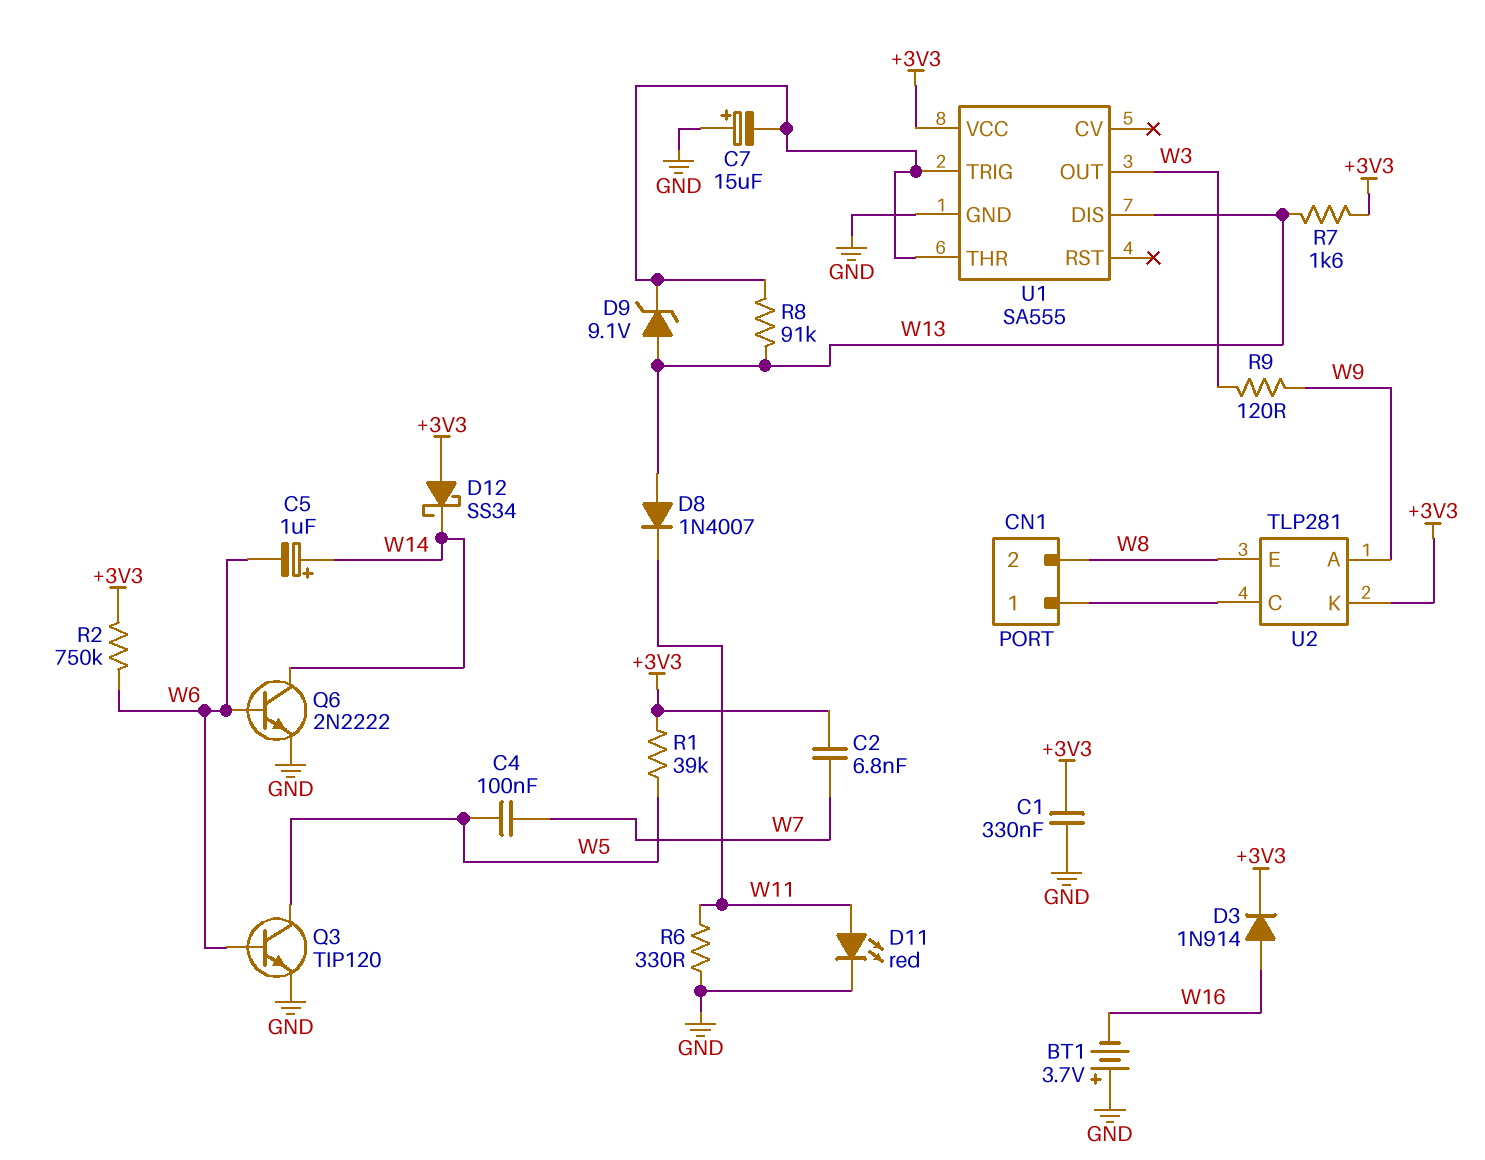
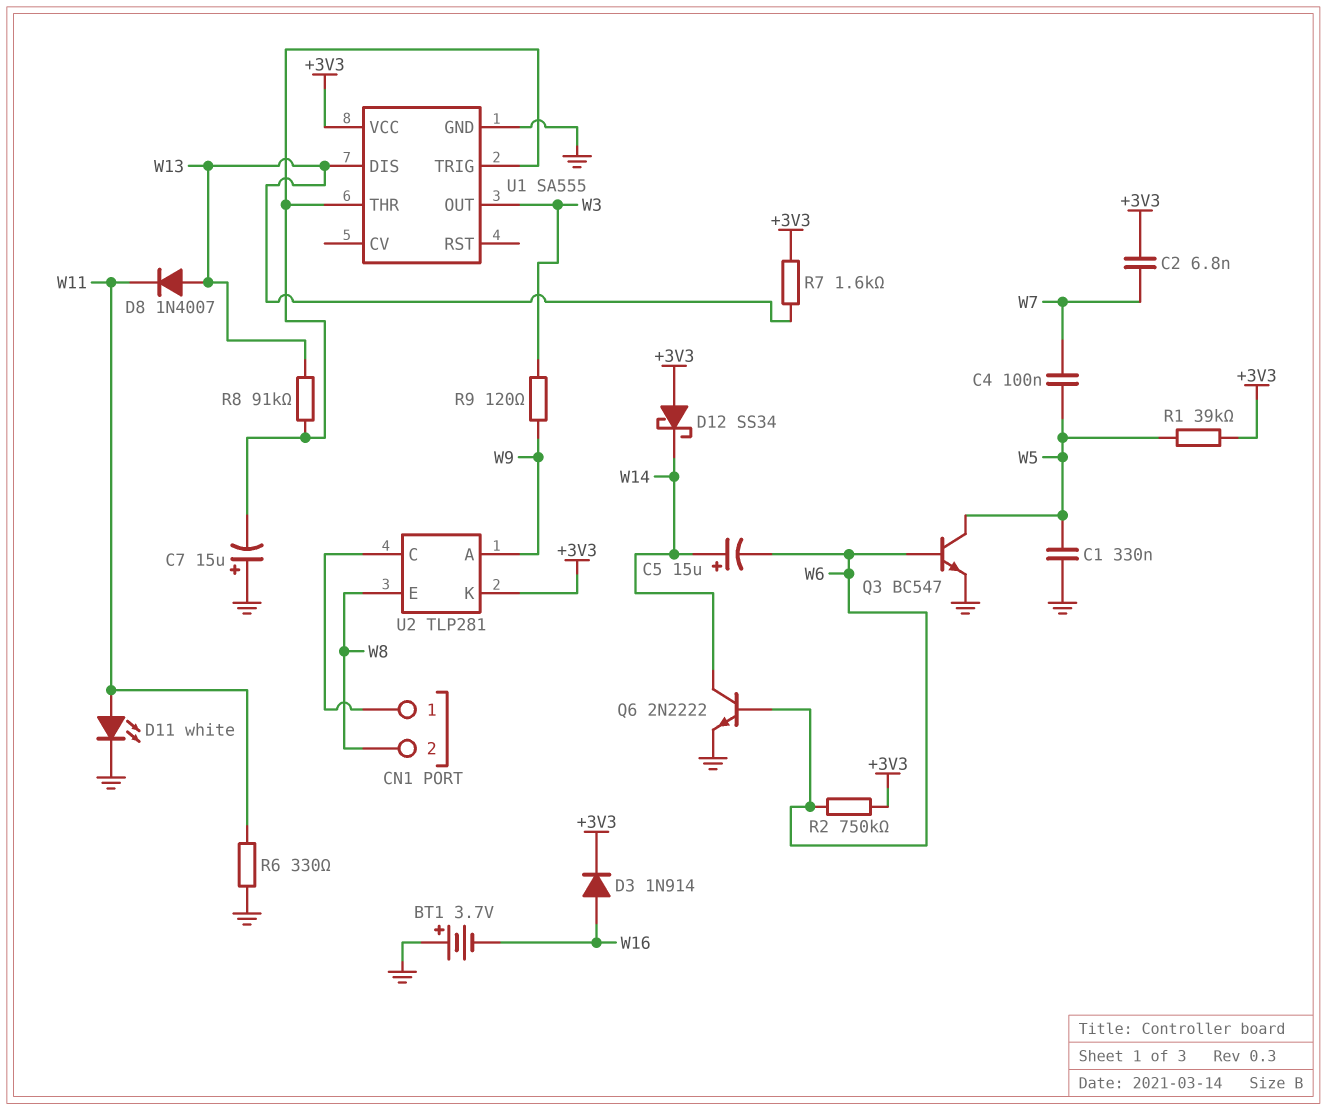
C1: 330nF (+3V3, GND) -> 330nF (GND, W5)
C5: 1uF (plus W14, minus W6) -> 15uF (plus W14, minus W6)
D9: zener 9.1V (A W13, K U1/THR) -> none
D11: LED red (A W11, K GND) -> LED white (A W11, K GND)
Q3: NPN TIP120 (B W6, C W5, E GND) -> NPN BC547 (B W6, C W5, E GND)

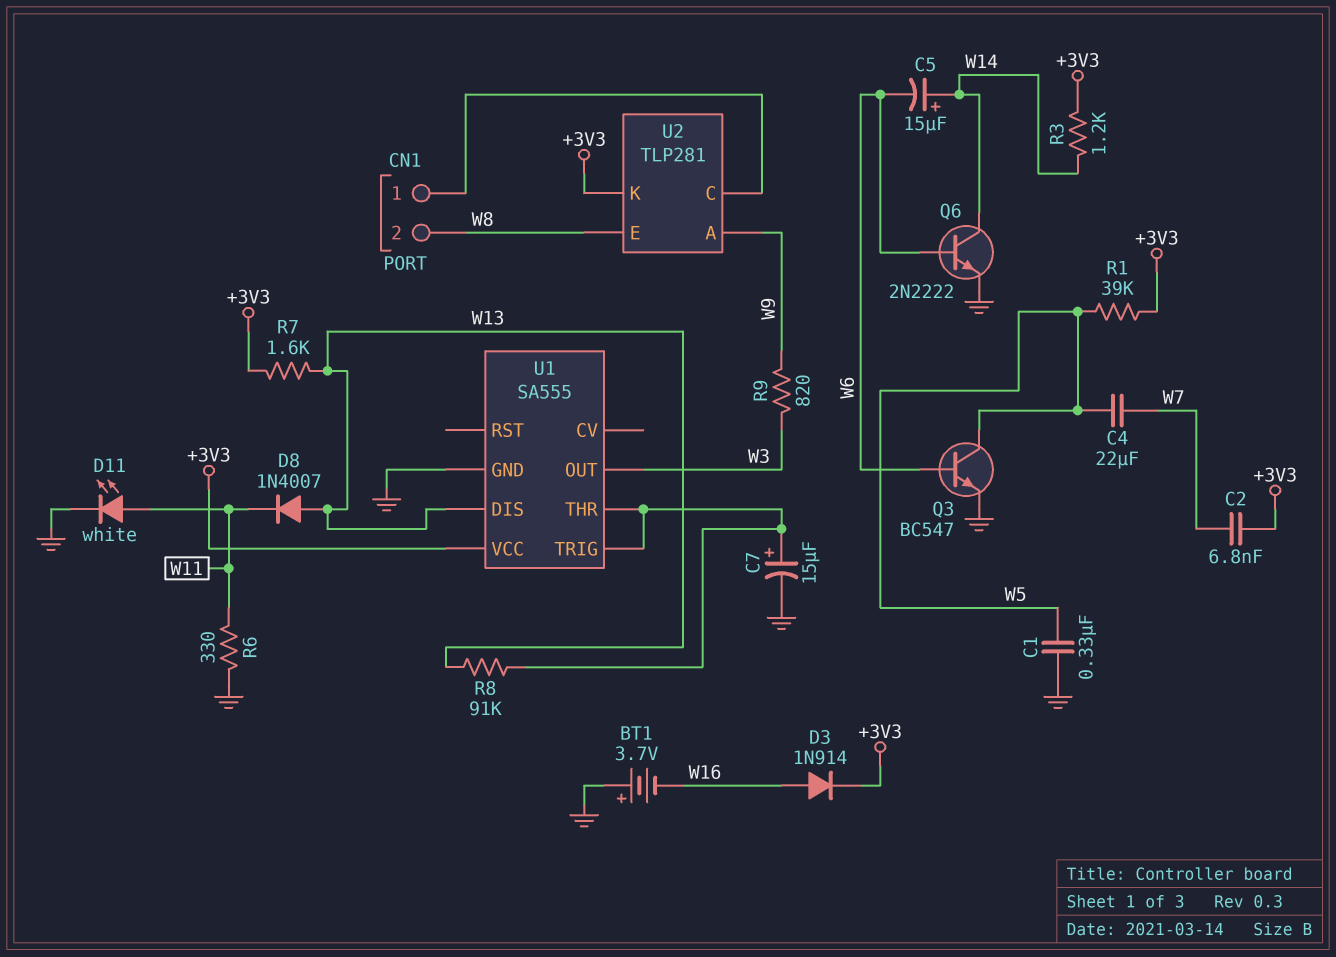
C4: 100nF (W5, W7) -> 22uF (W5, W7)
C7: 15uF (plus GND, minus U1/THR) -> 15uF (plus U1/THR, minus GND)
D12: schottky SS34 (A +3V3, K W14) -> none
R2: 750k (+3V3, W6) -> none
R3: none -> 1.2k (+3V3, W14)
R9: 120 (W3, W9) -> 820 (W3, W9)

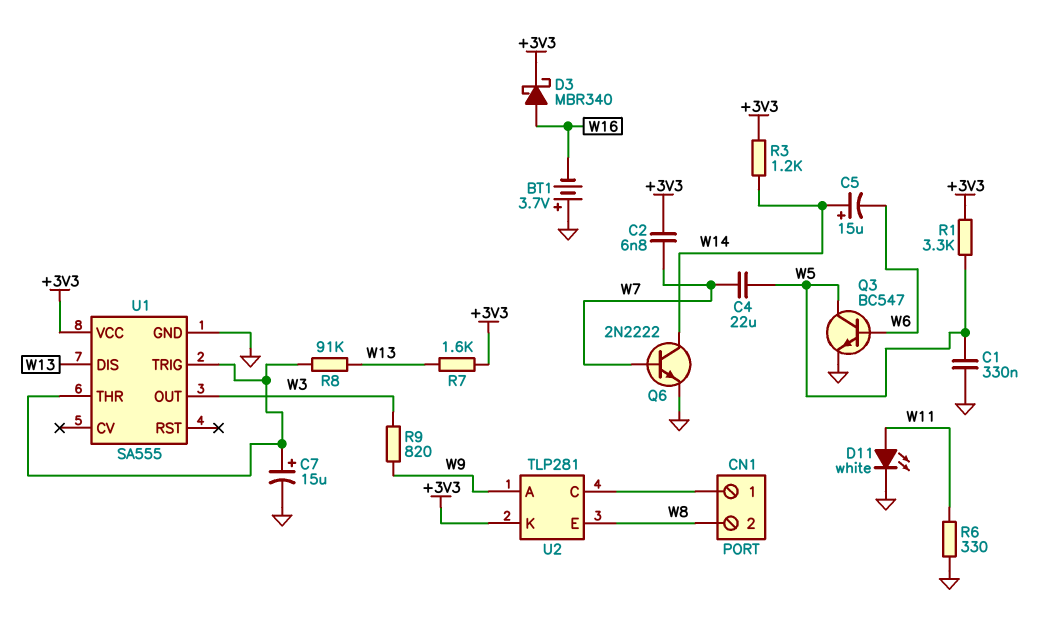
D3: diode 1N914 (A W16, K +3V3) -> schottky MBR340 (A W16, K +3V3)
D8: diode 1N4007 (A W13, K W11) -> none
Q6: NPN 2N2222 (B W6, C W14, E GND) -> NPN 2N2222 (B W7, C W14, E GND)
R1: 39k (+3V3, W5) -> 3.3k (+3V3, W5)

